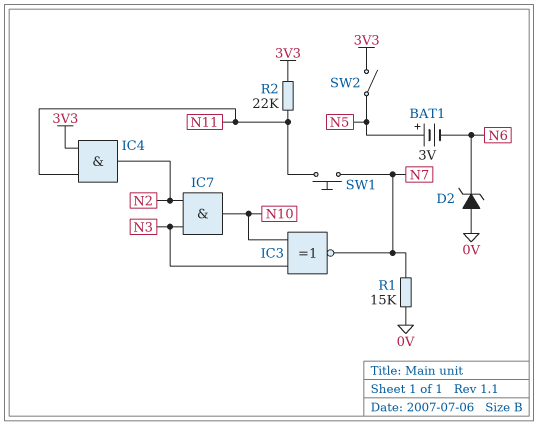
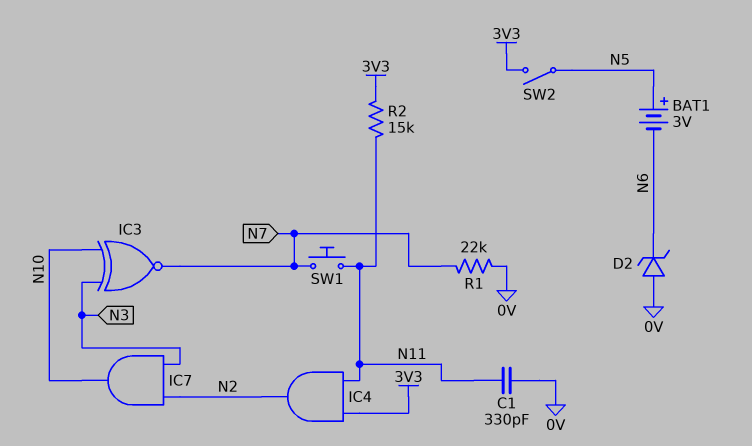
C1: none -> 330pF (0V, N11)
R1: 15k (0V, N7) -> 22k (0V, N7)
R2: 22k (3V3, N11) -> 15k (3V3, N11)

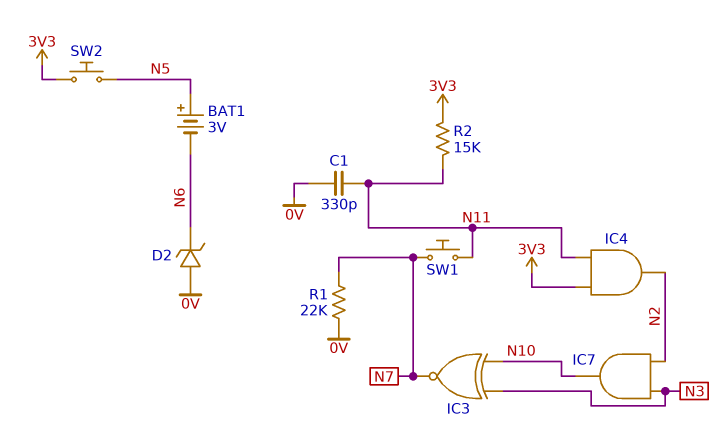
SW2: switch (3V3, N5) -> button (3V3, N5)

